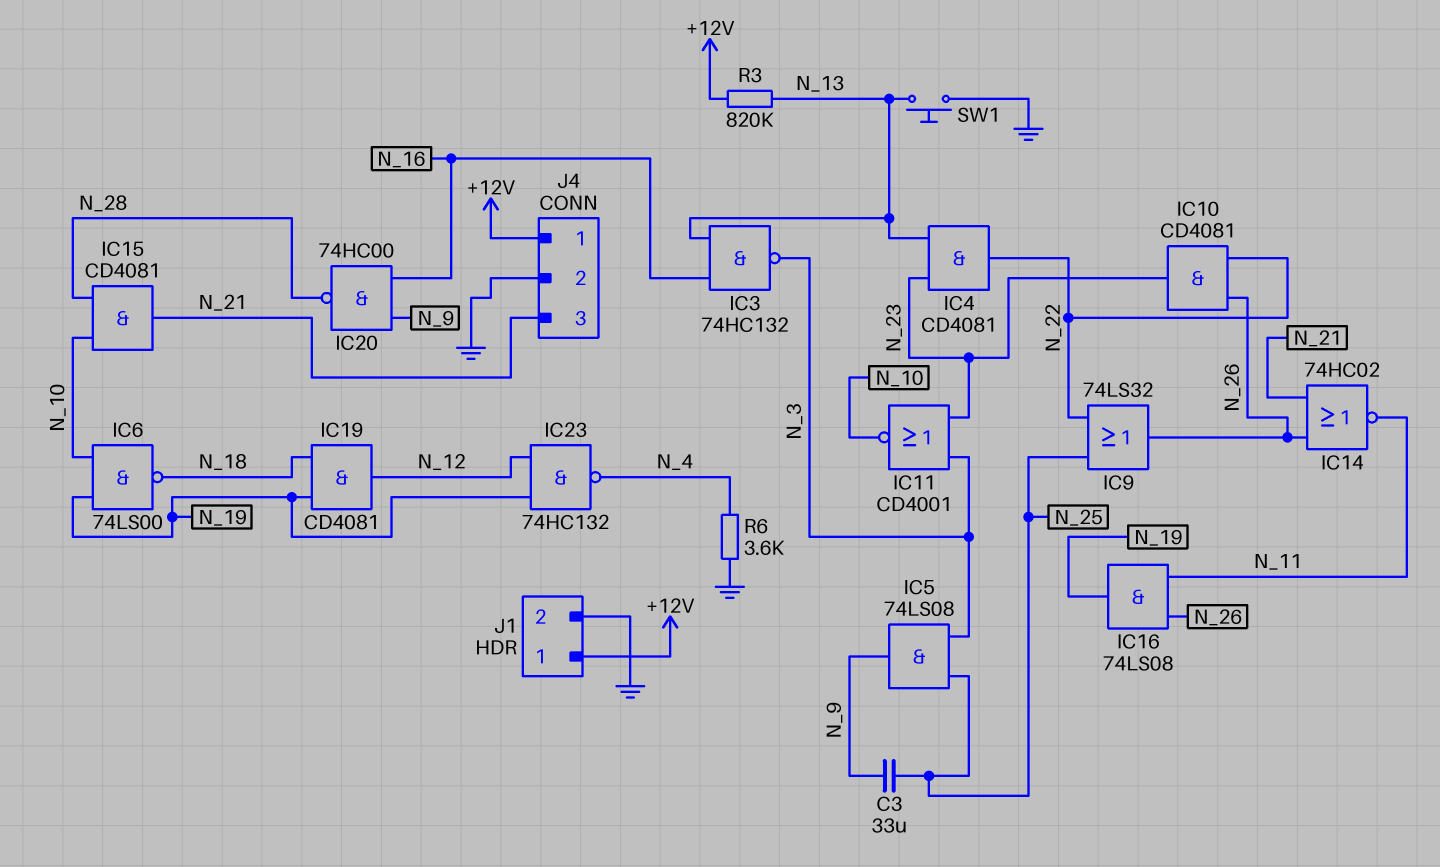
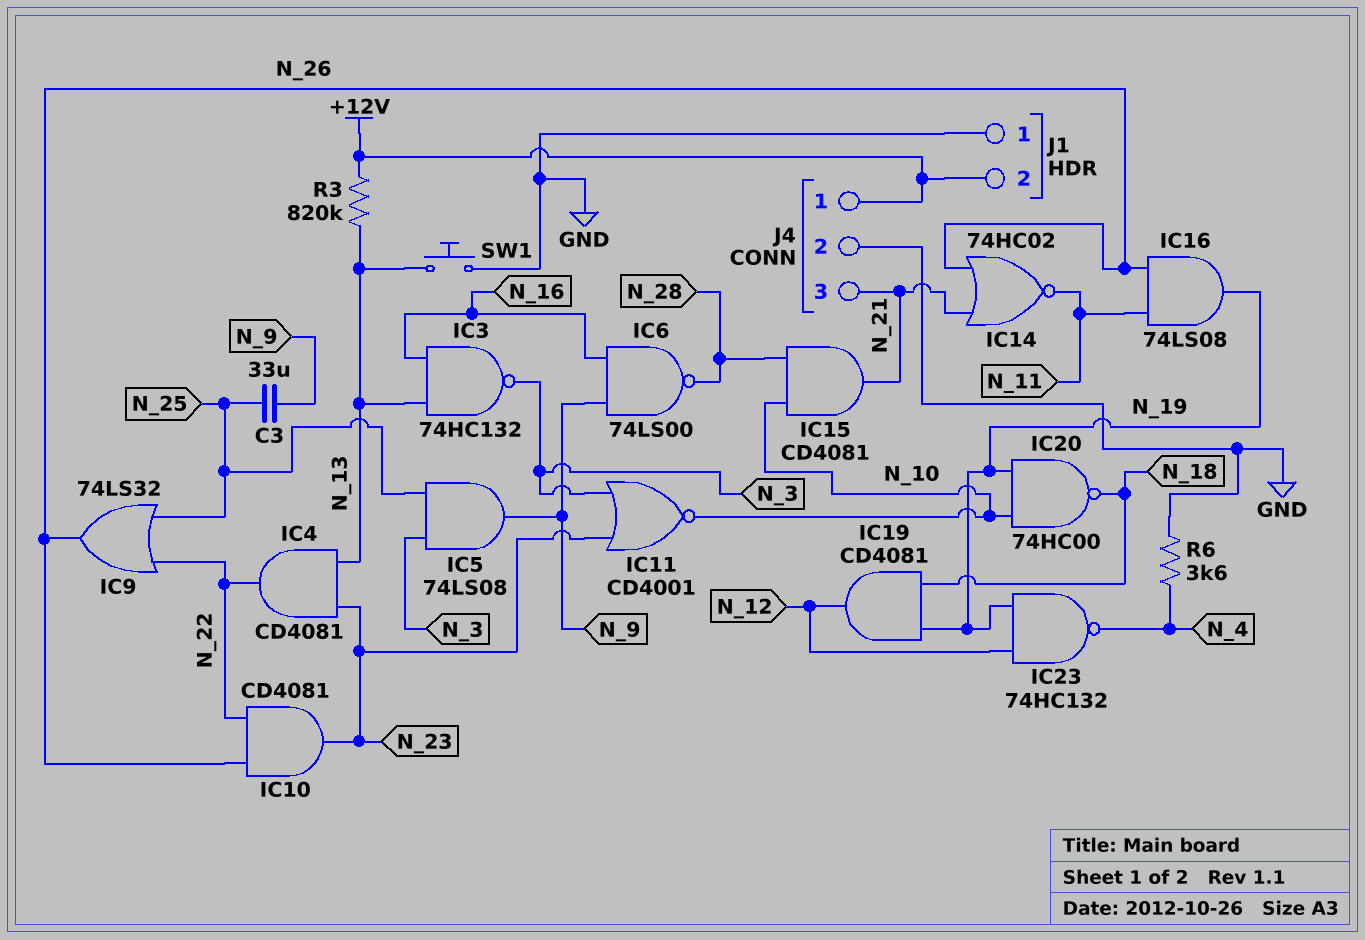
IC6: NAND 74LS00 (in N_10, in N_19, out N_18) -> NAND 74LS00 (in N_9, in N_16, out N_28)
IC20: NAND 74HC00 (in N_9, in N_16, out N_28) -> NAND 74HC00 (in N_10, in N_19, out N_18)
J1 pin 1: +12V -> GND
J1 pin 2: GND -> +12V

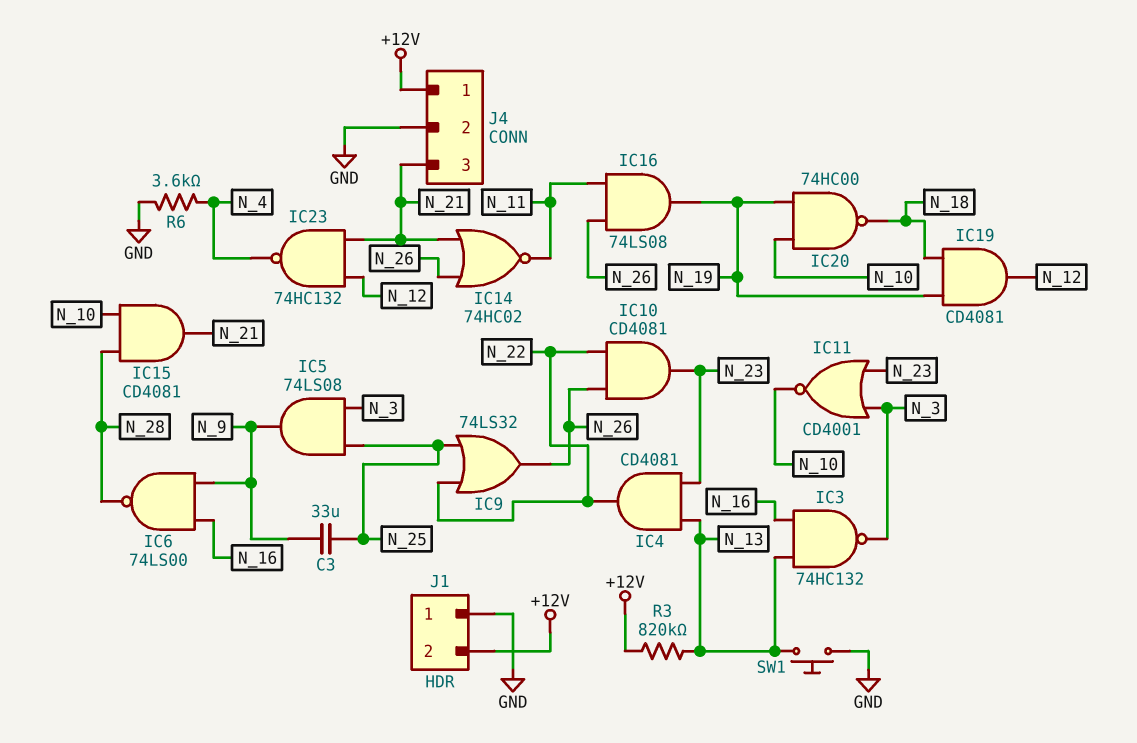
IC23: NAND 74HC132 (in N_12, in N_19, out N_4) -> NAND 74HC132 (in N_12, in N_21, out N_4)

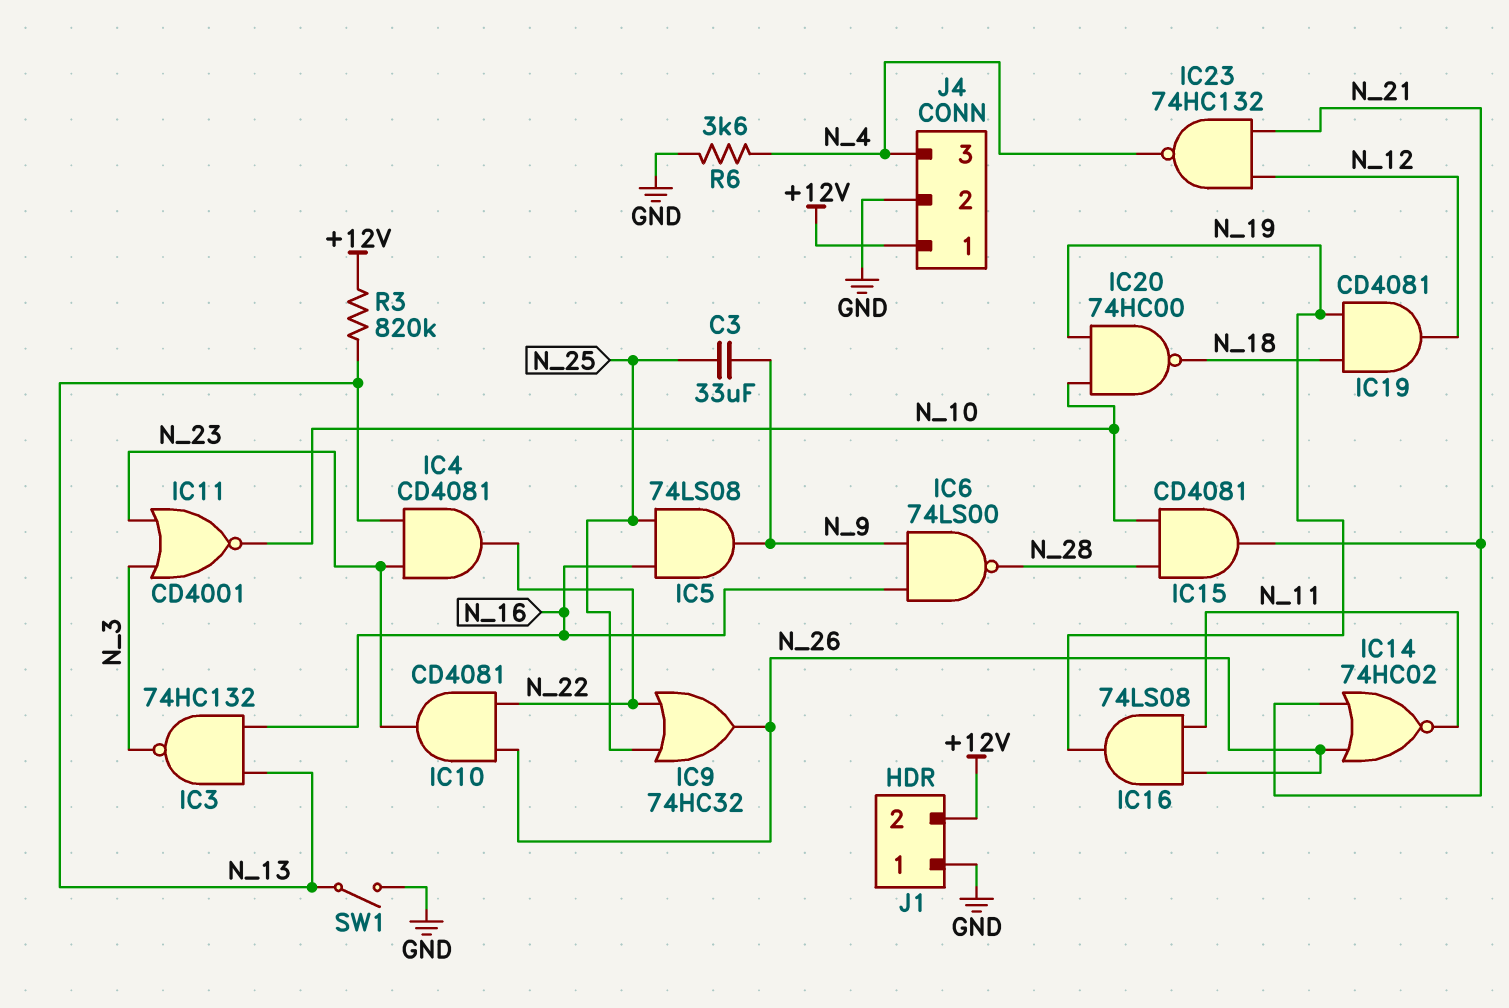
IC5: AND 74LS08 (in N_3, in N_25, out N_9) -> AND 74LS08 (in N_16, in N_25, out N_9)
IC9: OR 74LS32 (in N_22, in N_25, out N_26) -> OR 74HC32 (in N_22, in N_25, out N_26)
J4 pin 3: N_21 -> N_4
SW1: button (GND, N_13) -> switch (GND, N_13)

